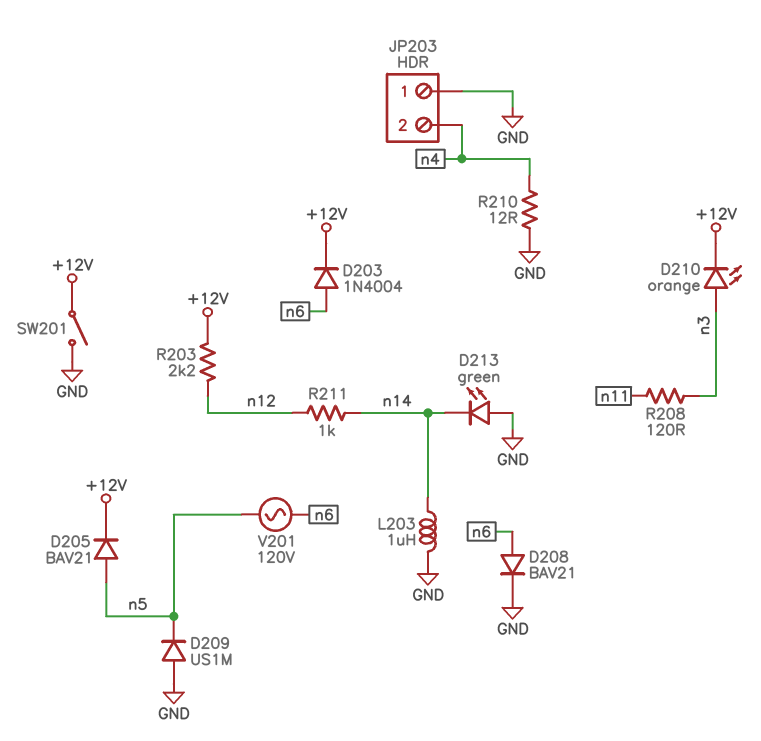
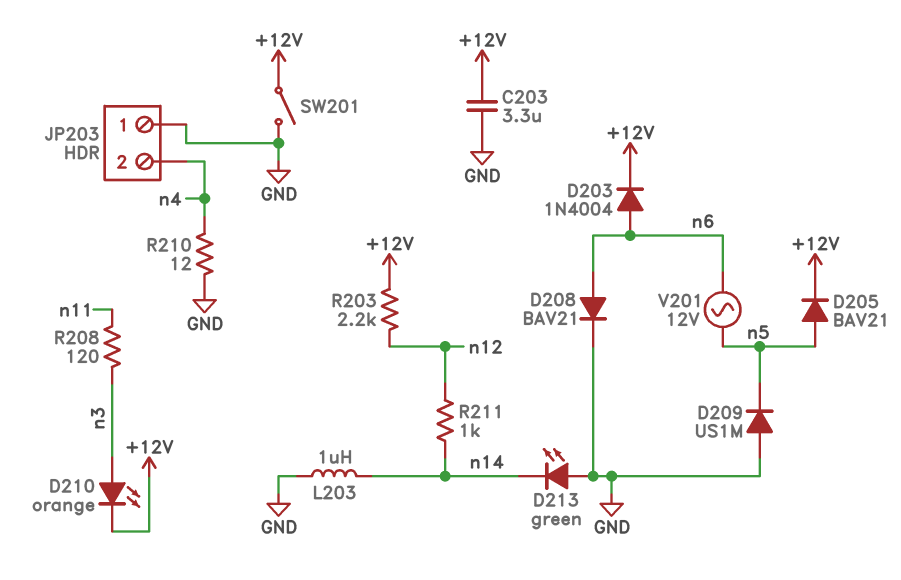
C203: none -> 3.3uF (+12V, GND)
V201: AC 120V (n5, n6) -> AC 12V (n5, n6)

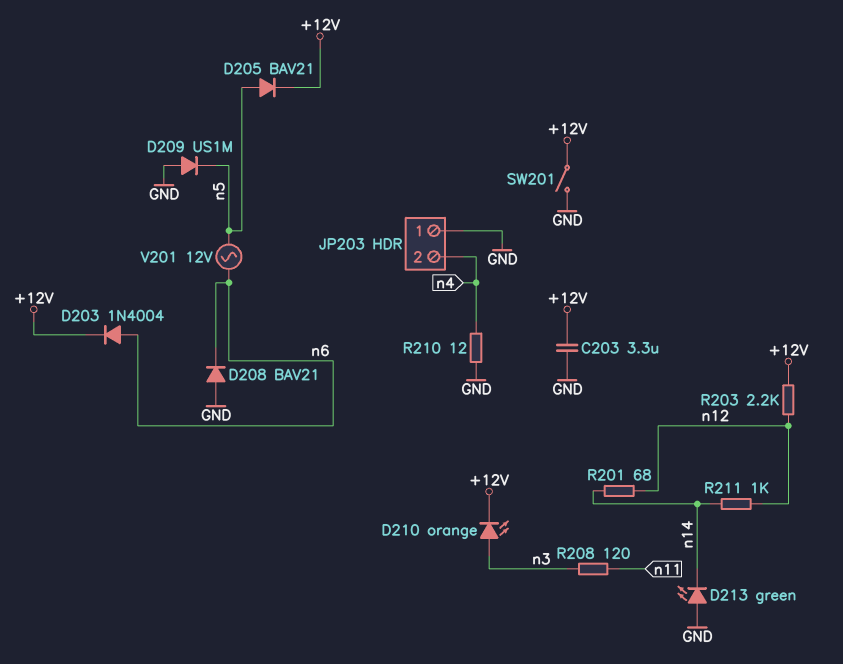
D208: diode BAV21 (A n6, K GND) -> diode BAV21 (A GND, K n6)
L203: 1uH (GND, n14) -> none
R201: none -> 68 (n12, n14)

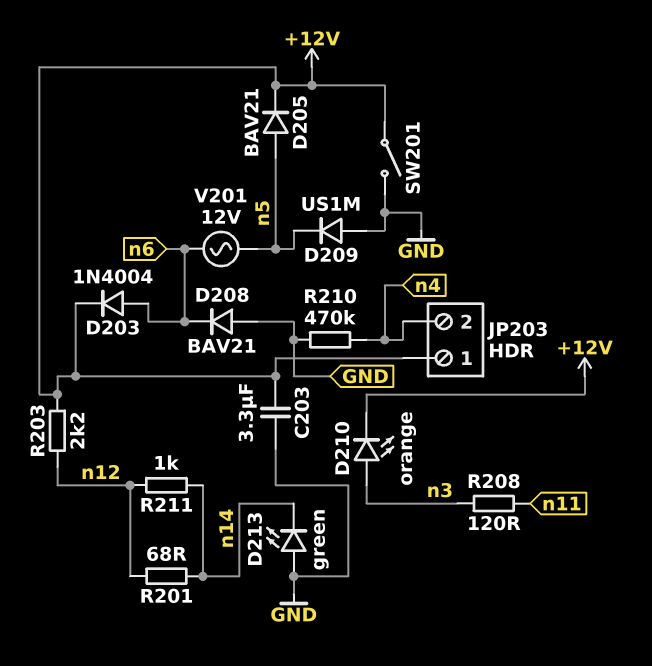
JP203 pin 1: GND -> +12V
R210: 12 (GND, n4) -> 470k (GND, n4)

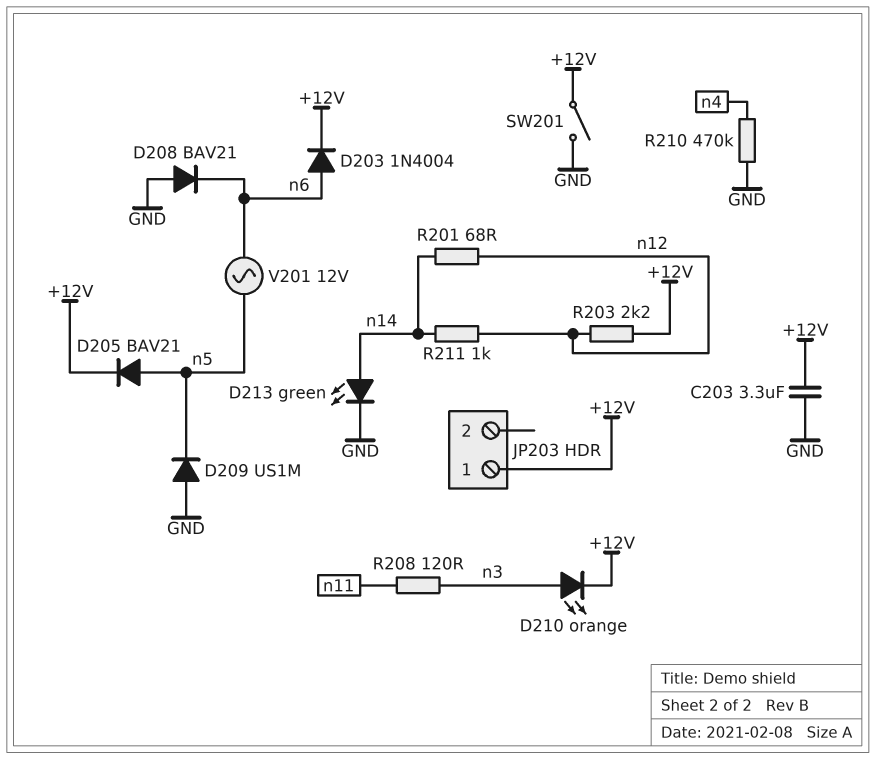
D213: LED green (A GND, K n14) -> LED green (A n14, K GND)
JP203 pin 2: n4 -> none

